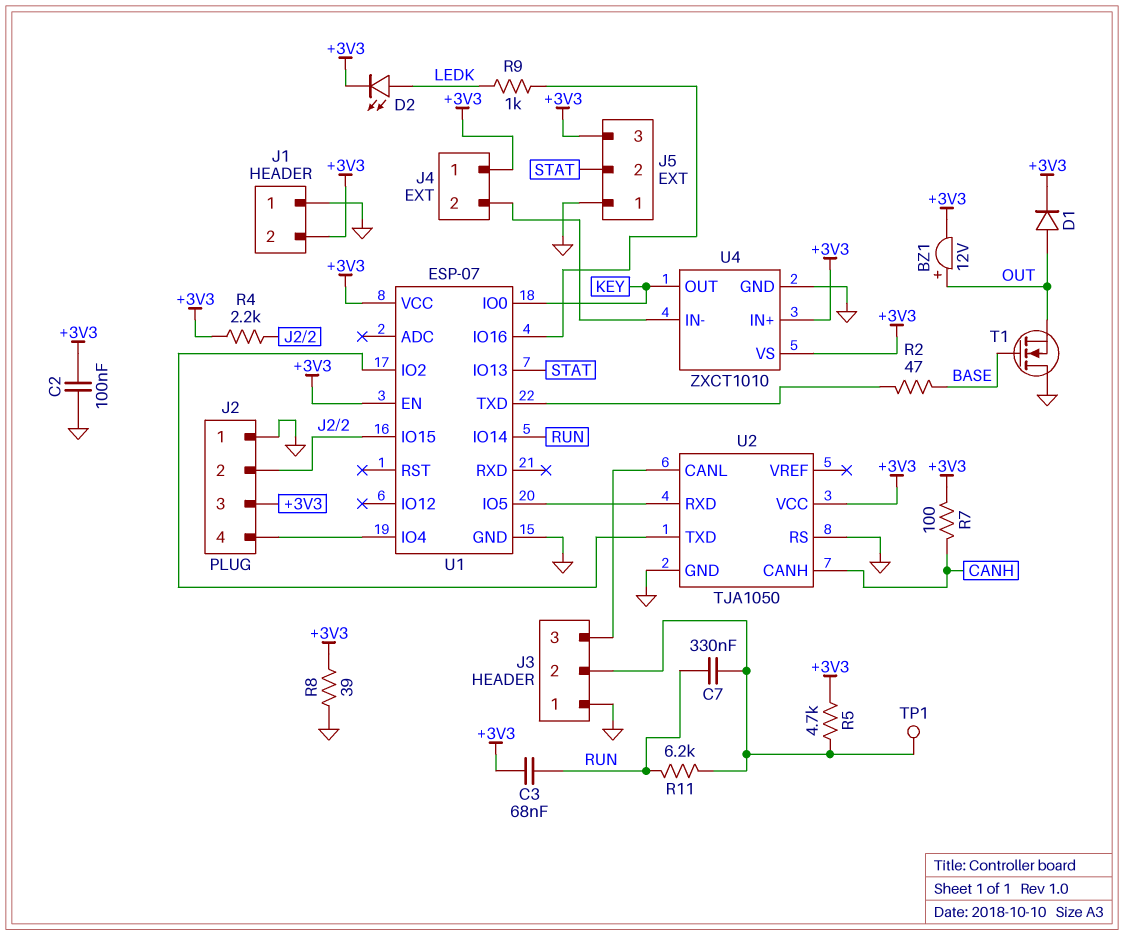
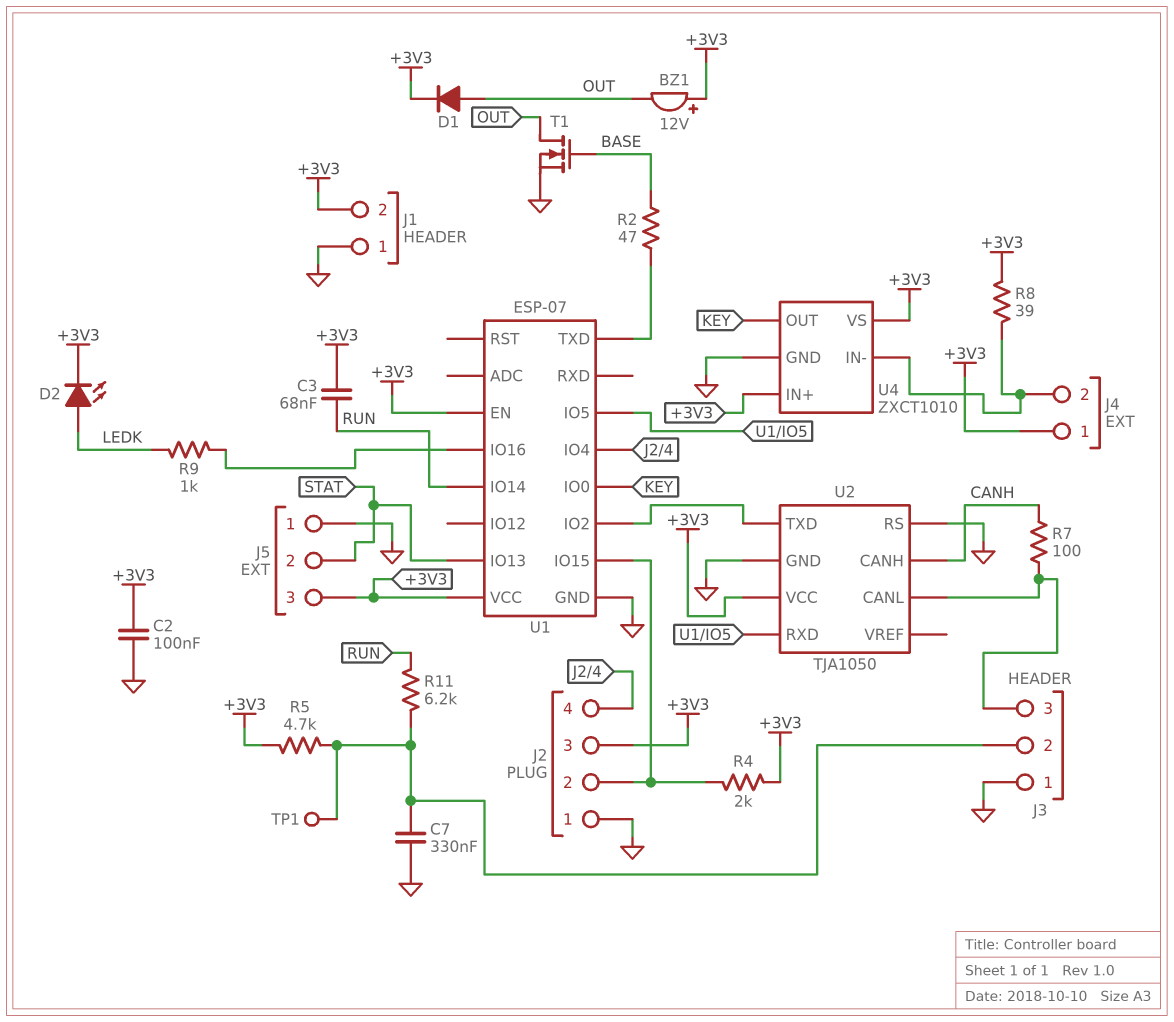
BZ1: buzzer 12V (plus OUT, minus +3V3) -> buzzer 12V (plus +3V3, minus OUT)
C7: 330nF (J3/2, RUN) -> 330nF (GND, J3/2)
R4: 2.2k (+3V3, J2/2) -> 2k (+3V3, J2/2)
R7: 100 (+3V3, CANH) -> 100 (CANH, J3/3)
R8: 39 (+3V3, GND) -> 39 (+3V3, J4/2)
T1: NMOS (G BASE, D GND, S OUT) -> NMOS (G BASE, D OUT, S GND)

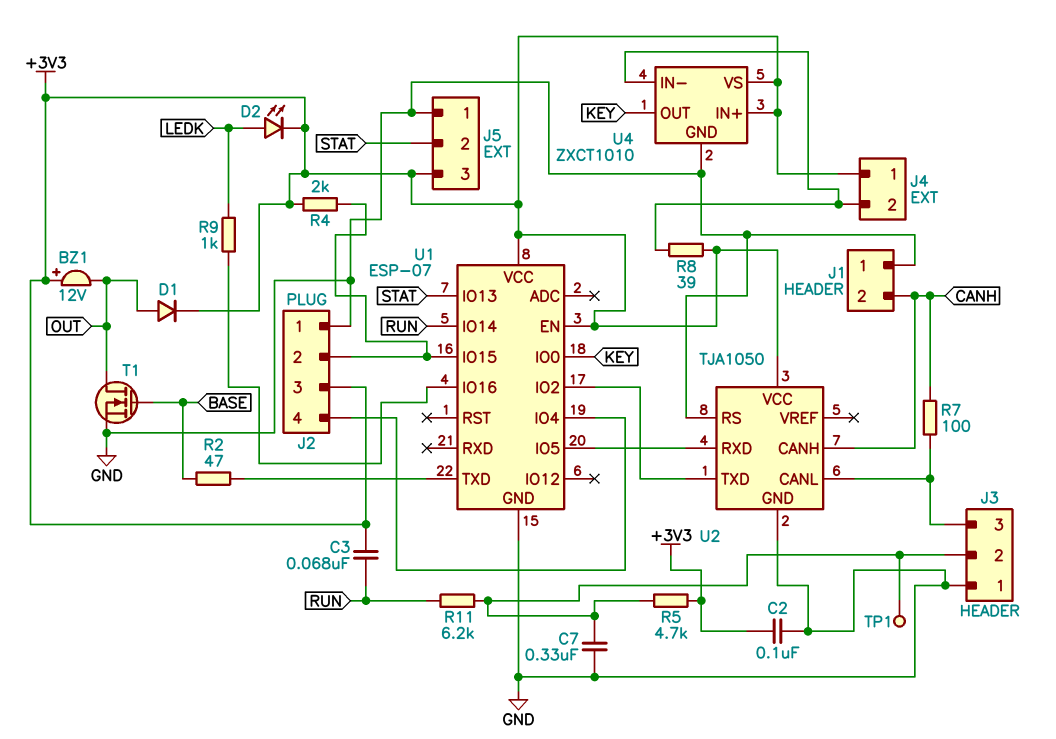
J1 pin 2: +3V3 -> CANH

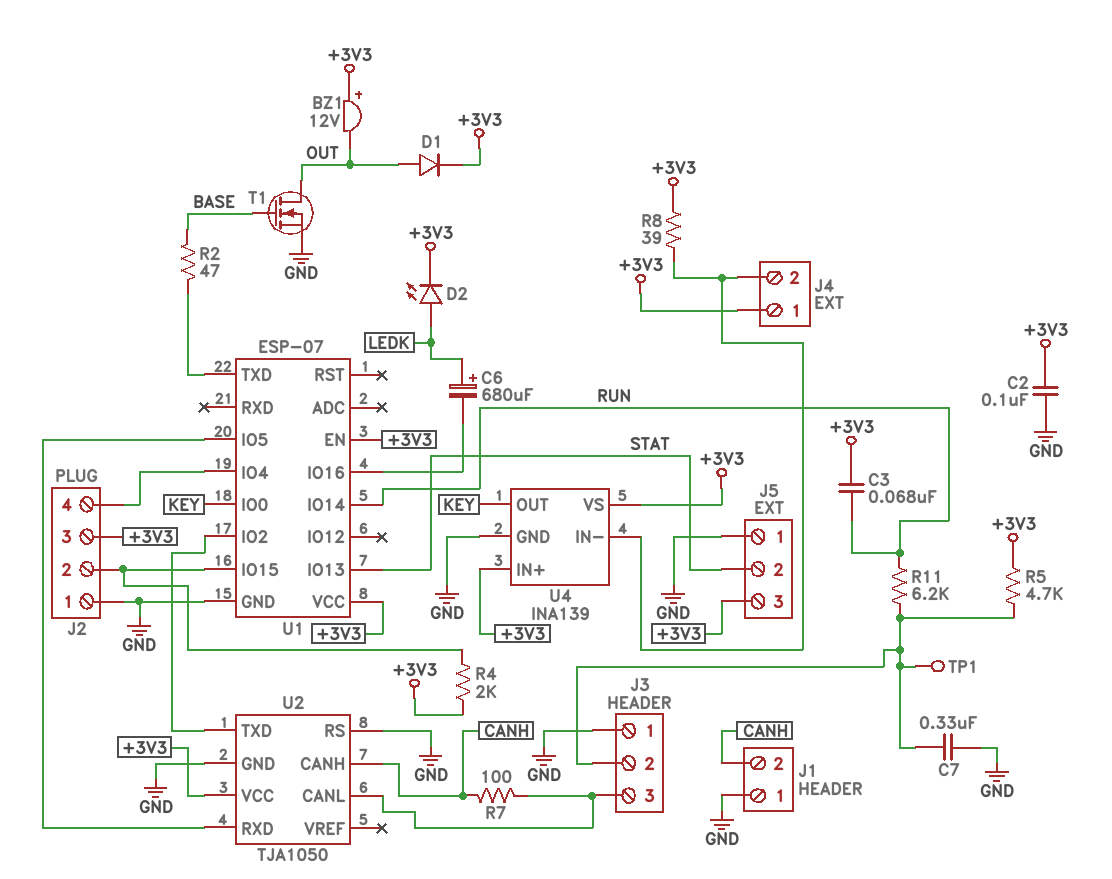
C6: none -> 680uF (plus LEDK, minus U1/IO16)
R9: 1k (LEDK, U1/IO16) -> none
U4: ZXCT1010 -> INA139

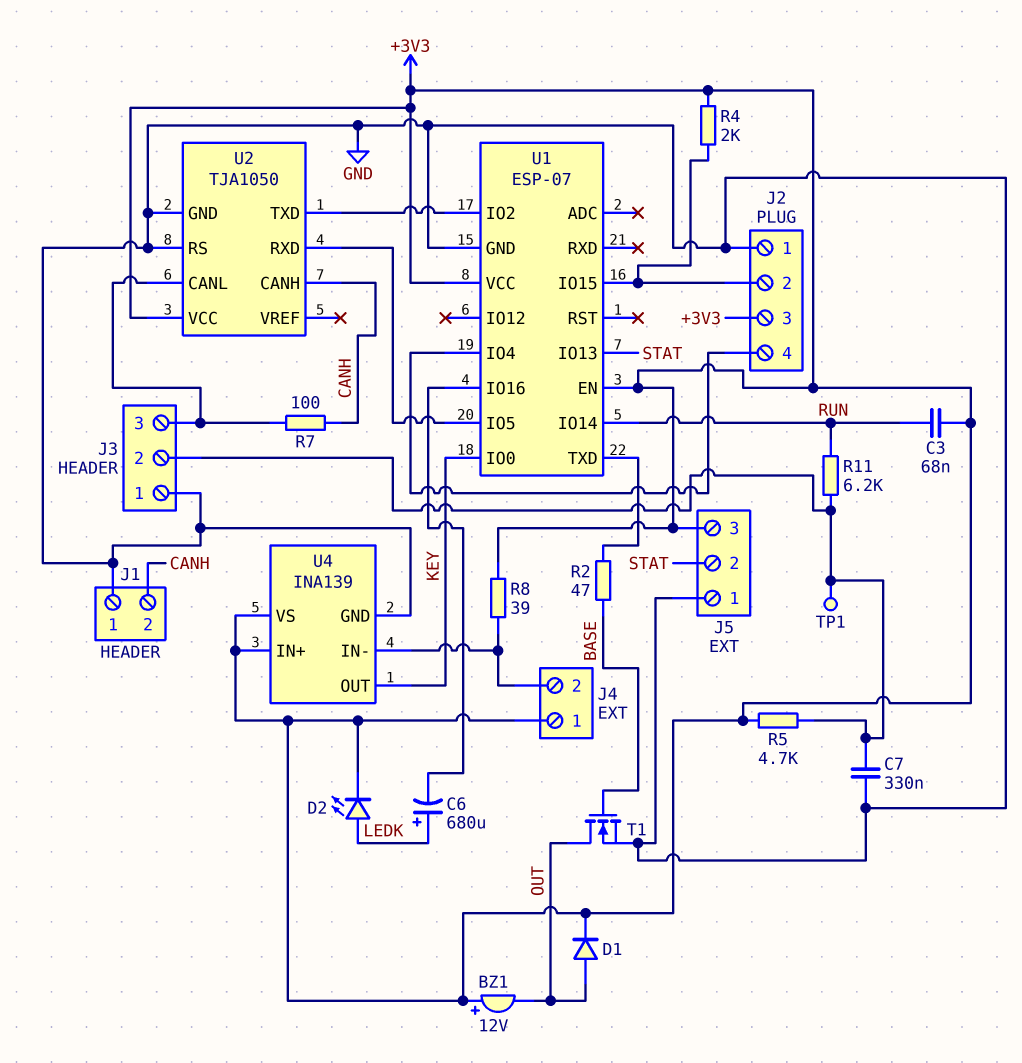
C2: 100nF (+3V3, GND) -> none

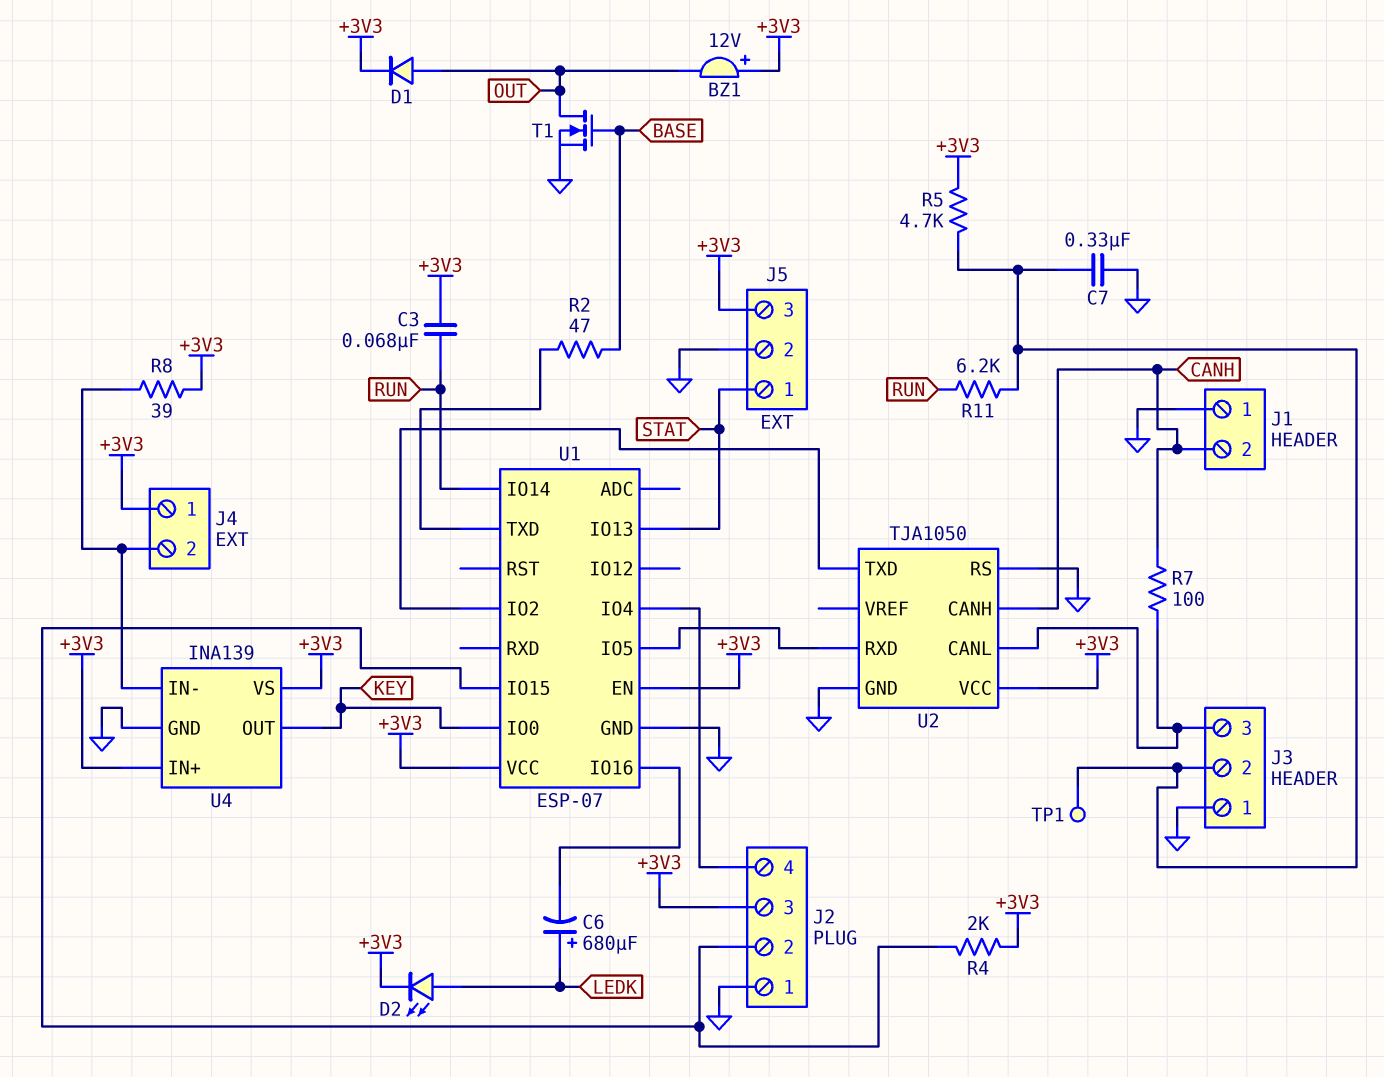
J5 pin 1: GND -> STAT
J5 pin 2: STAT -> GND

